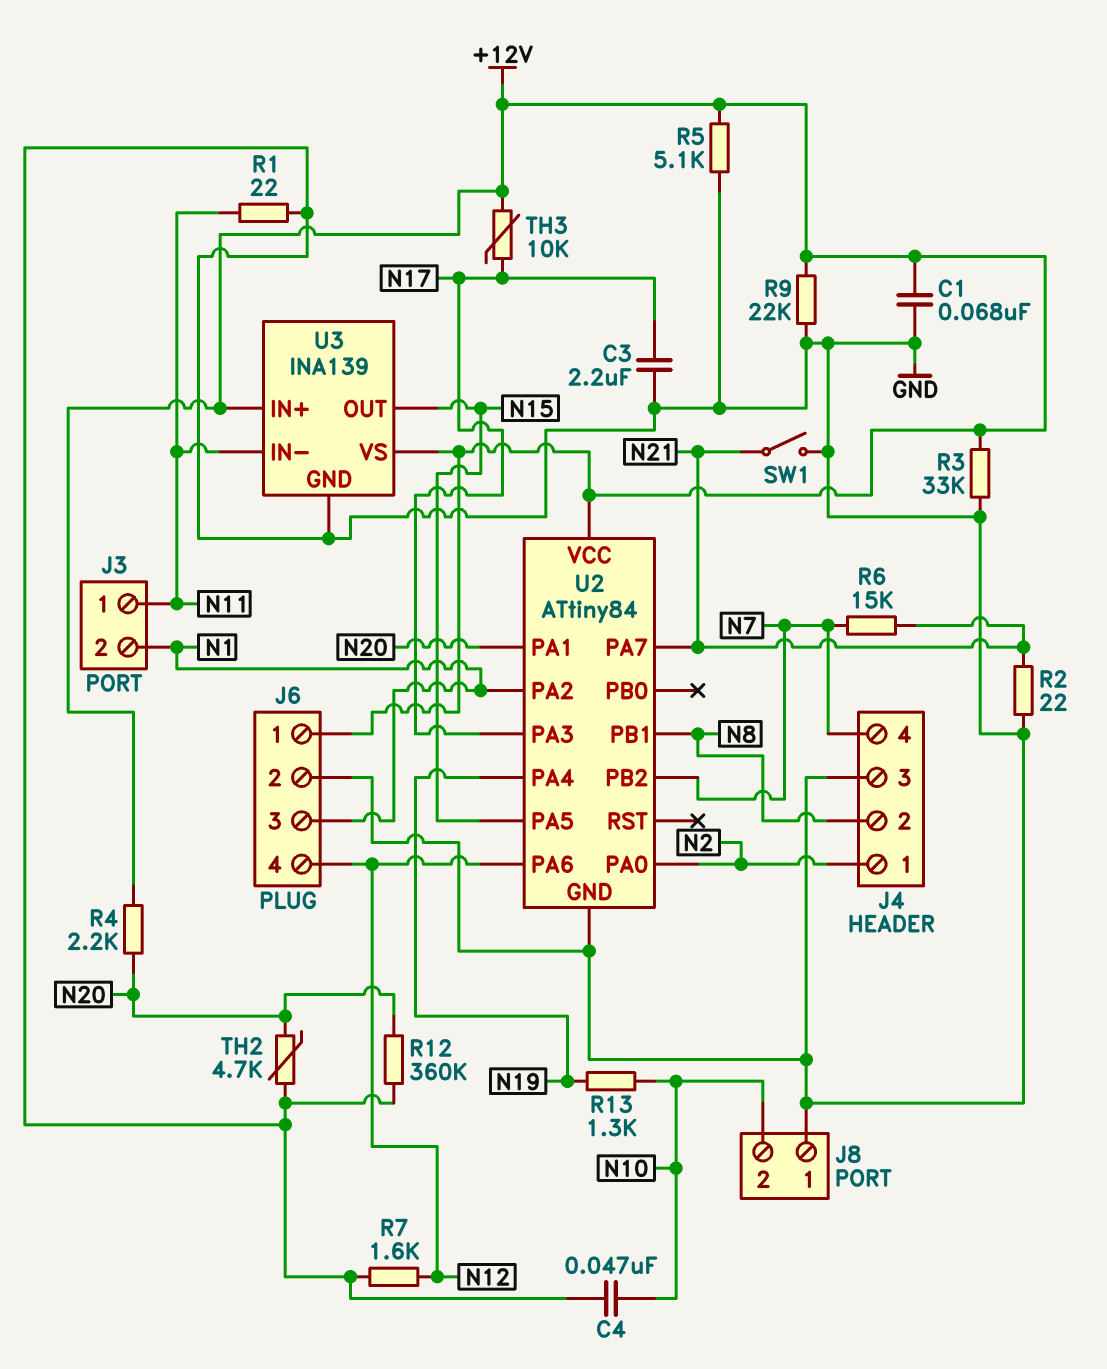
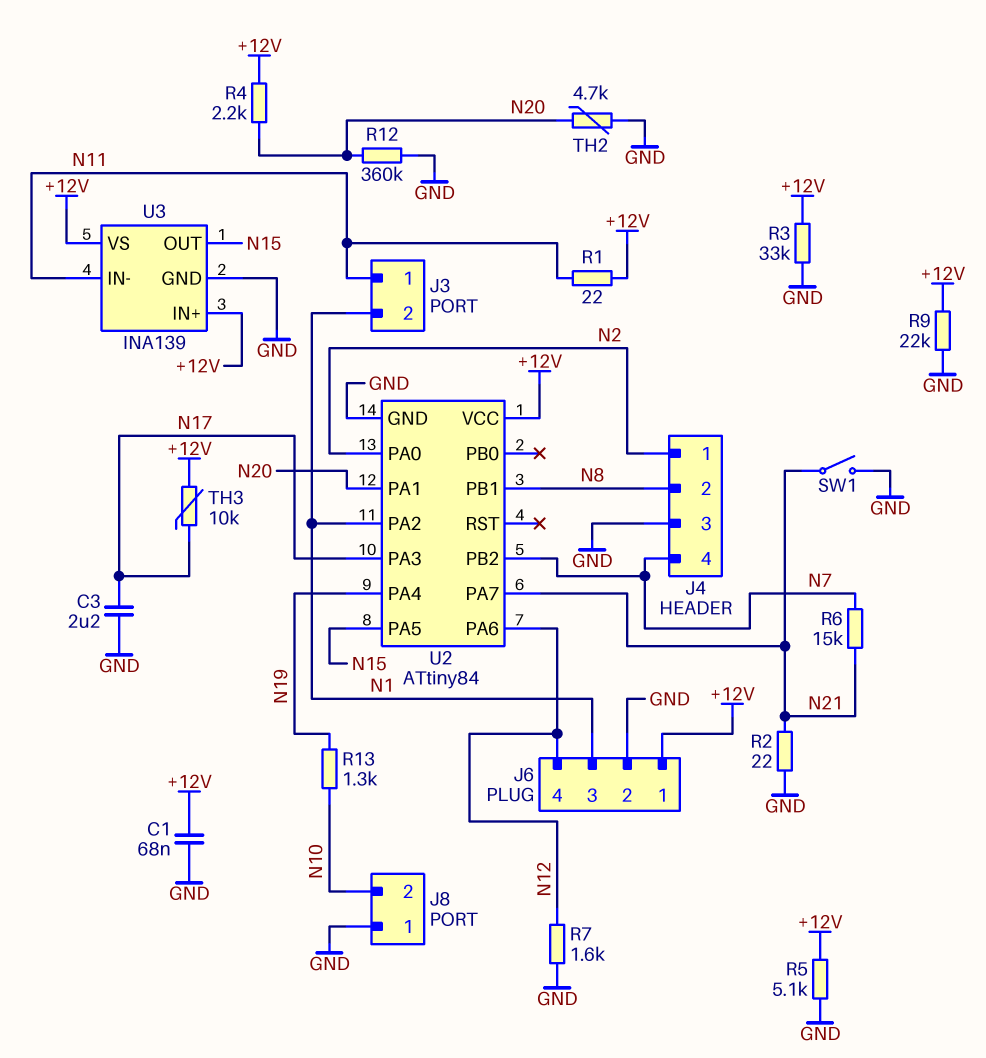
C4: 47nF (GND, N10) -> none
R1: 22 (GND, N11) -> 22 (+12V, N11)

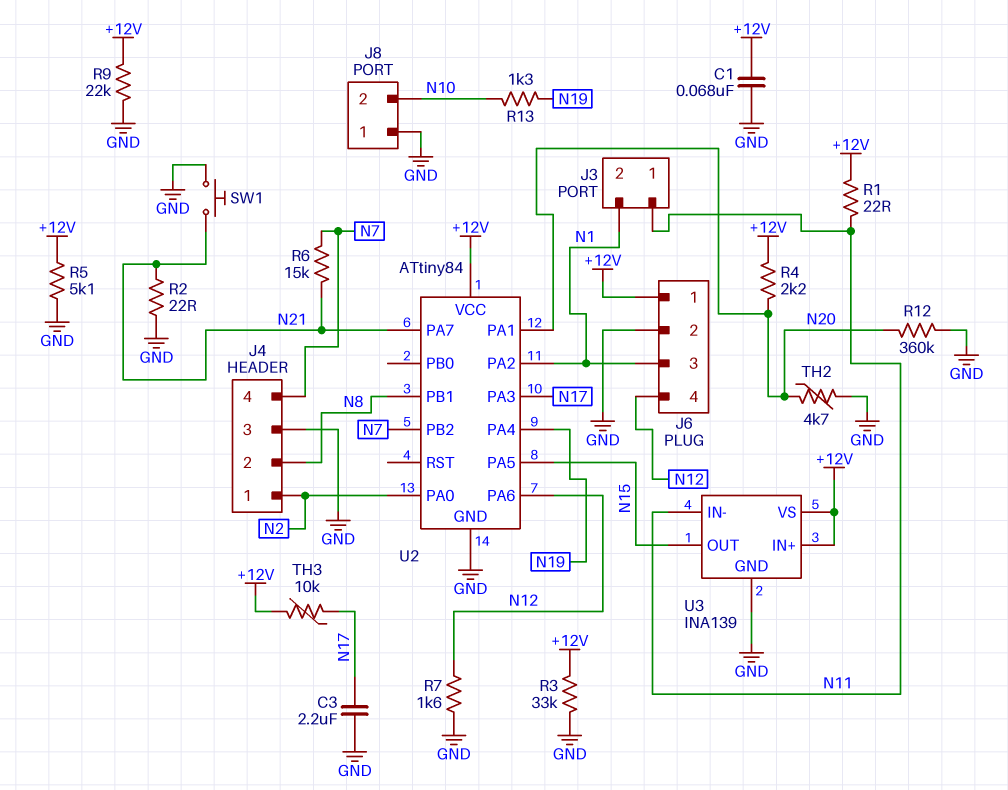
SW1: switch (GND, N21) -> button (GND, N21)

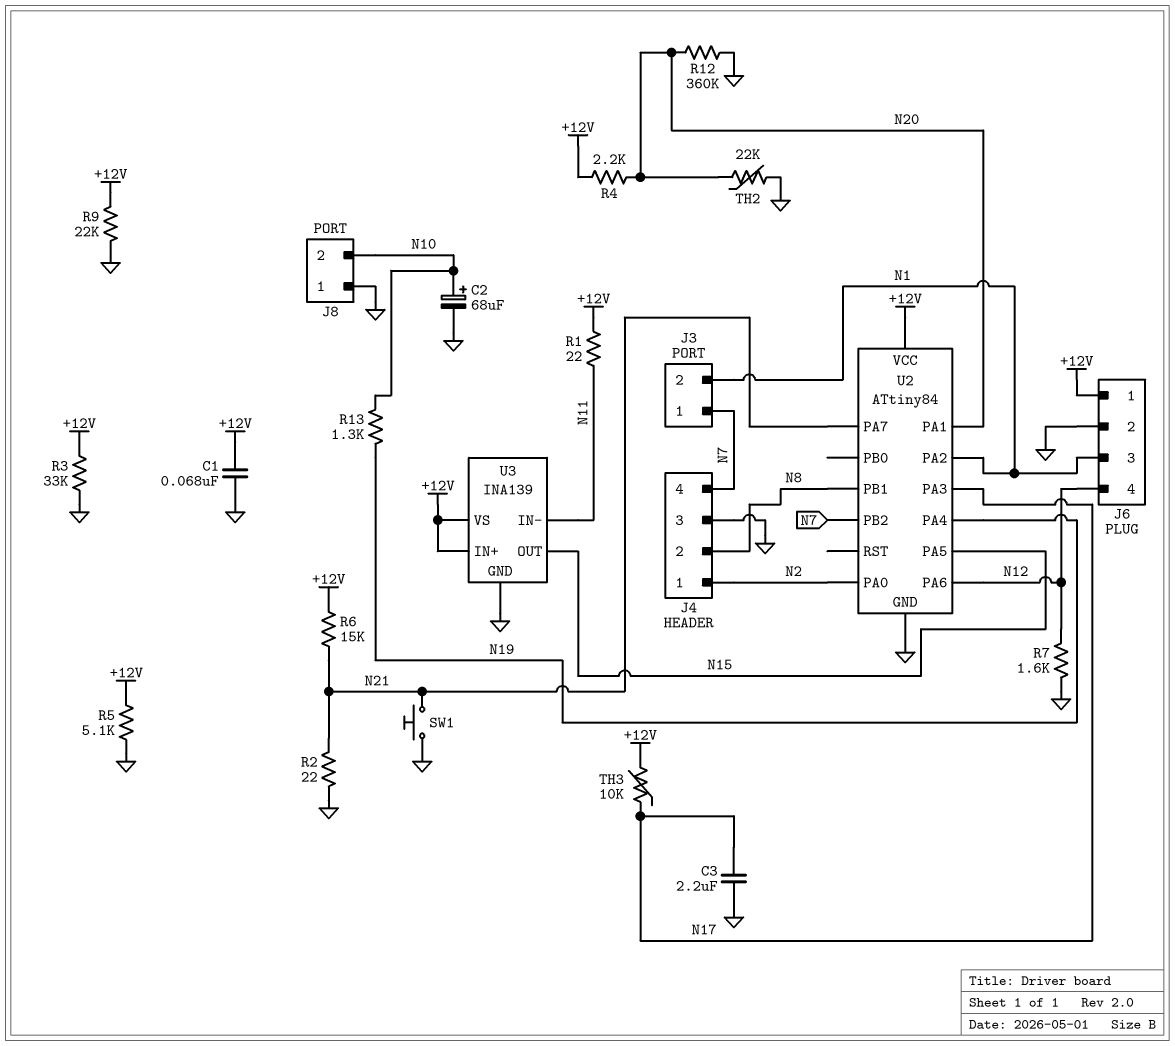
C2: none -> 68uF (plus N10, minus GND)
J3 pin 1: N11 -> N7
R6: 15k (N7, N21) -> 15k (+12V, N21)
TH2: 4.7k (GND, N20) -> 22k (GND, N20)

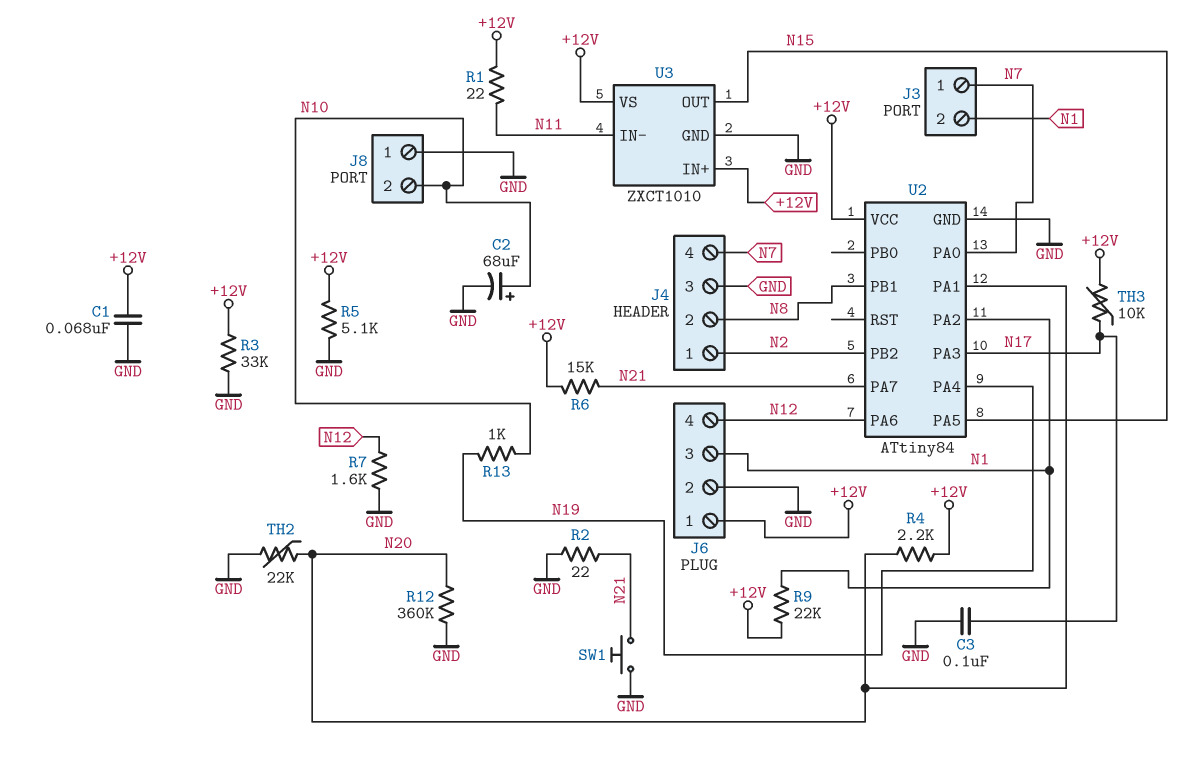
C3: 2.2uF (GND, N17) -> 100nF (GND, N17)
R9: 22k (+12V, GND) -> 22k (+12V, N1)
R13: 1.3k (N10, N19) -> 1k (N10, N19)
U2 pin PA0: N2 -> N7
U2 pin PB2: N7 -> N2
U3: INA139 -> ZXCT1010

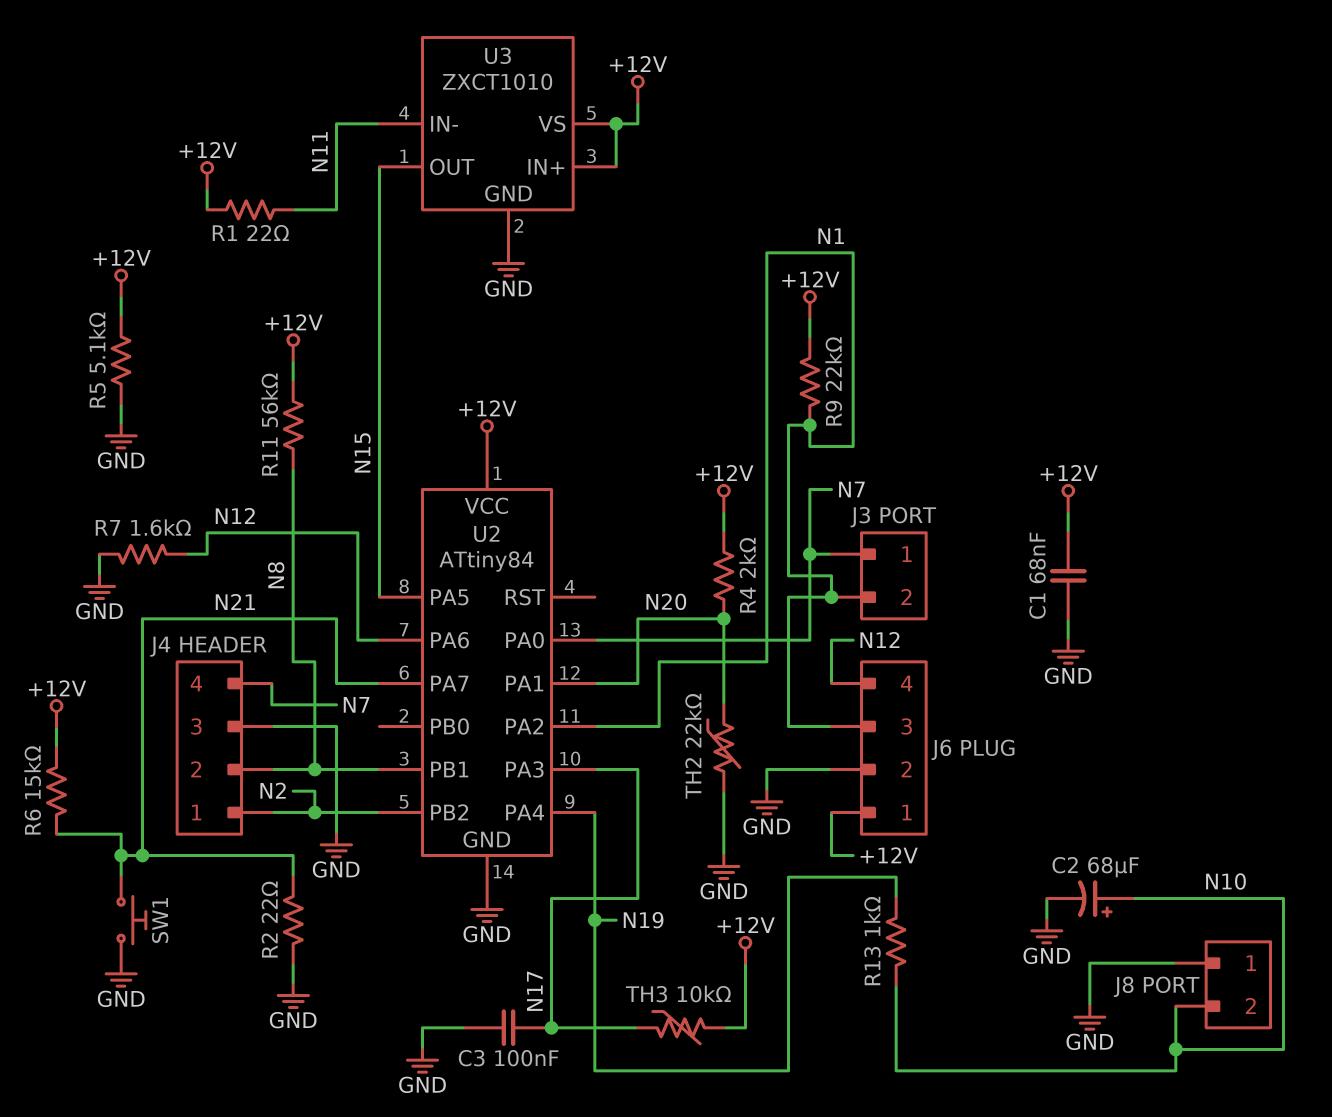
R3: 33k (+12V, GND) -> none
R4: 2.2k (+12V, N20) -> 2k (+12V, N20)
R11: none -> 56k (+12V, N8)
R12: 360k (GND, N20) -> none

